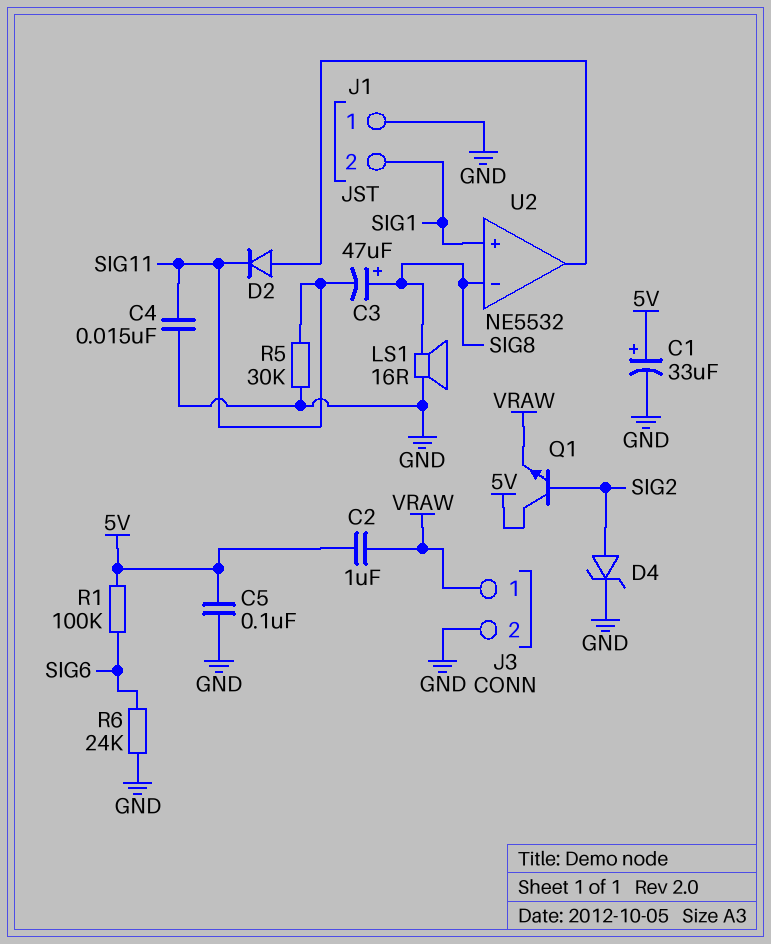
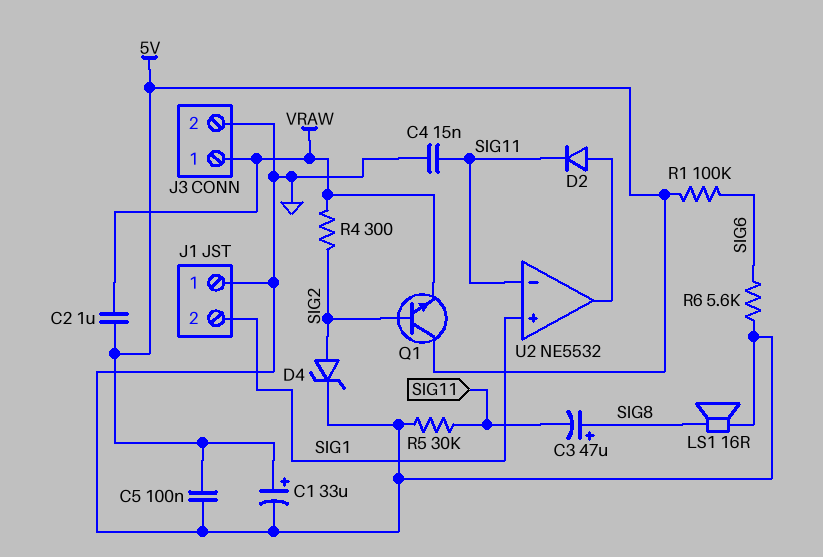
R4: none -> 300 (SIG2, VRAW)
R6: 24k (GND, SIG6) -> 5.6k (GND, SIG6)
U2 pin in-: SIG8 -> SIG11

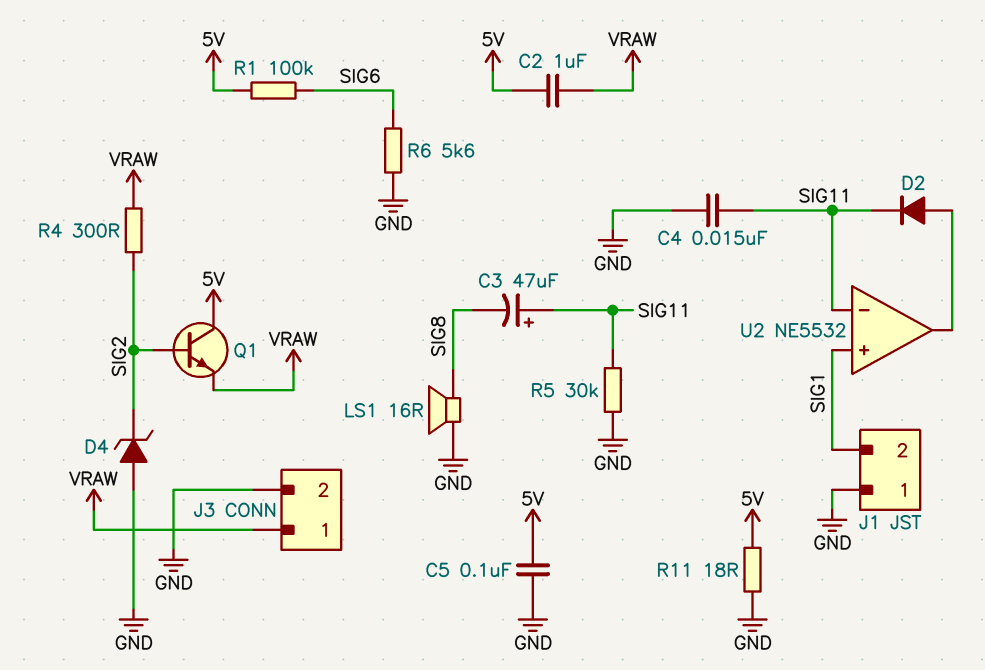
C1: 33uF (plus 5V, minus GND) -> none
C3: 47uF (plus SIG8, minus SIG11) -> 47uF (plus SIG11, minus SIG8)
D4: zener (A SIG2, K GND) -> zener (A GND, K SIG2)
R11: none -> 18 (5V, GND)

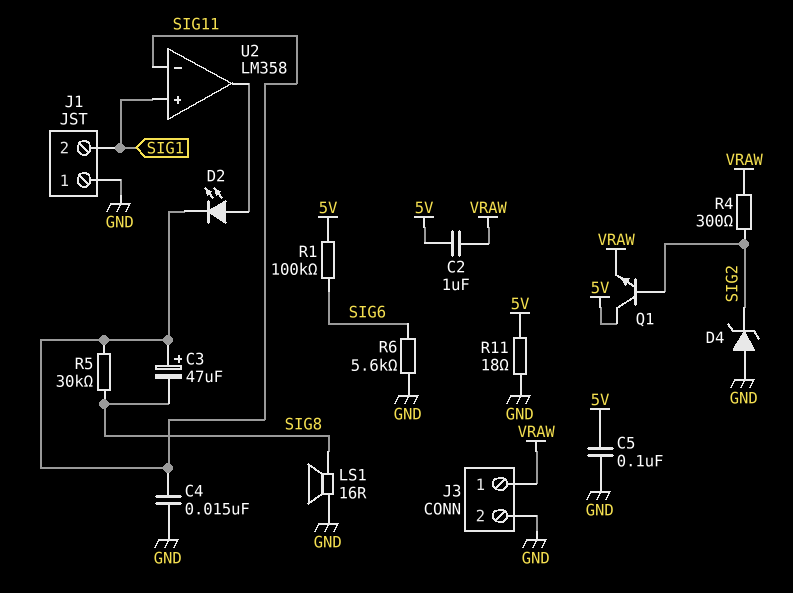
D2: diode (A U2/out, K SIG11) -> LED (A U2/out, K SIG11)
R5: 30k (GND, SIG11) -> 30k (SIG8, SIG11)
U2: NE5532 -> LM358

